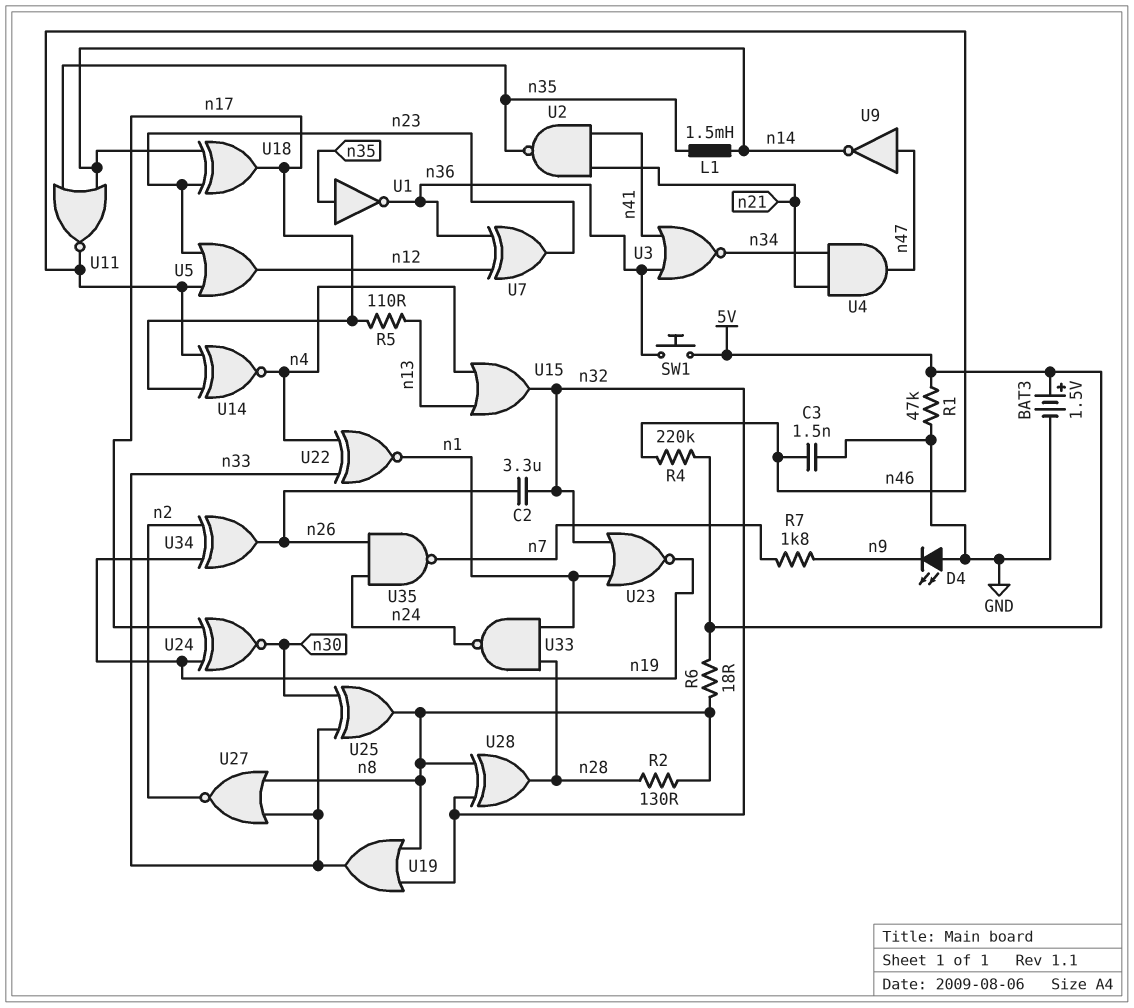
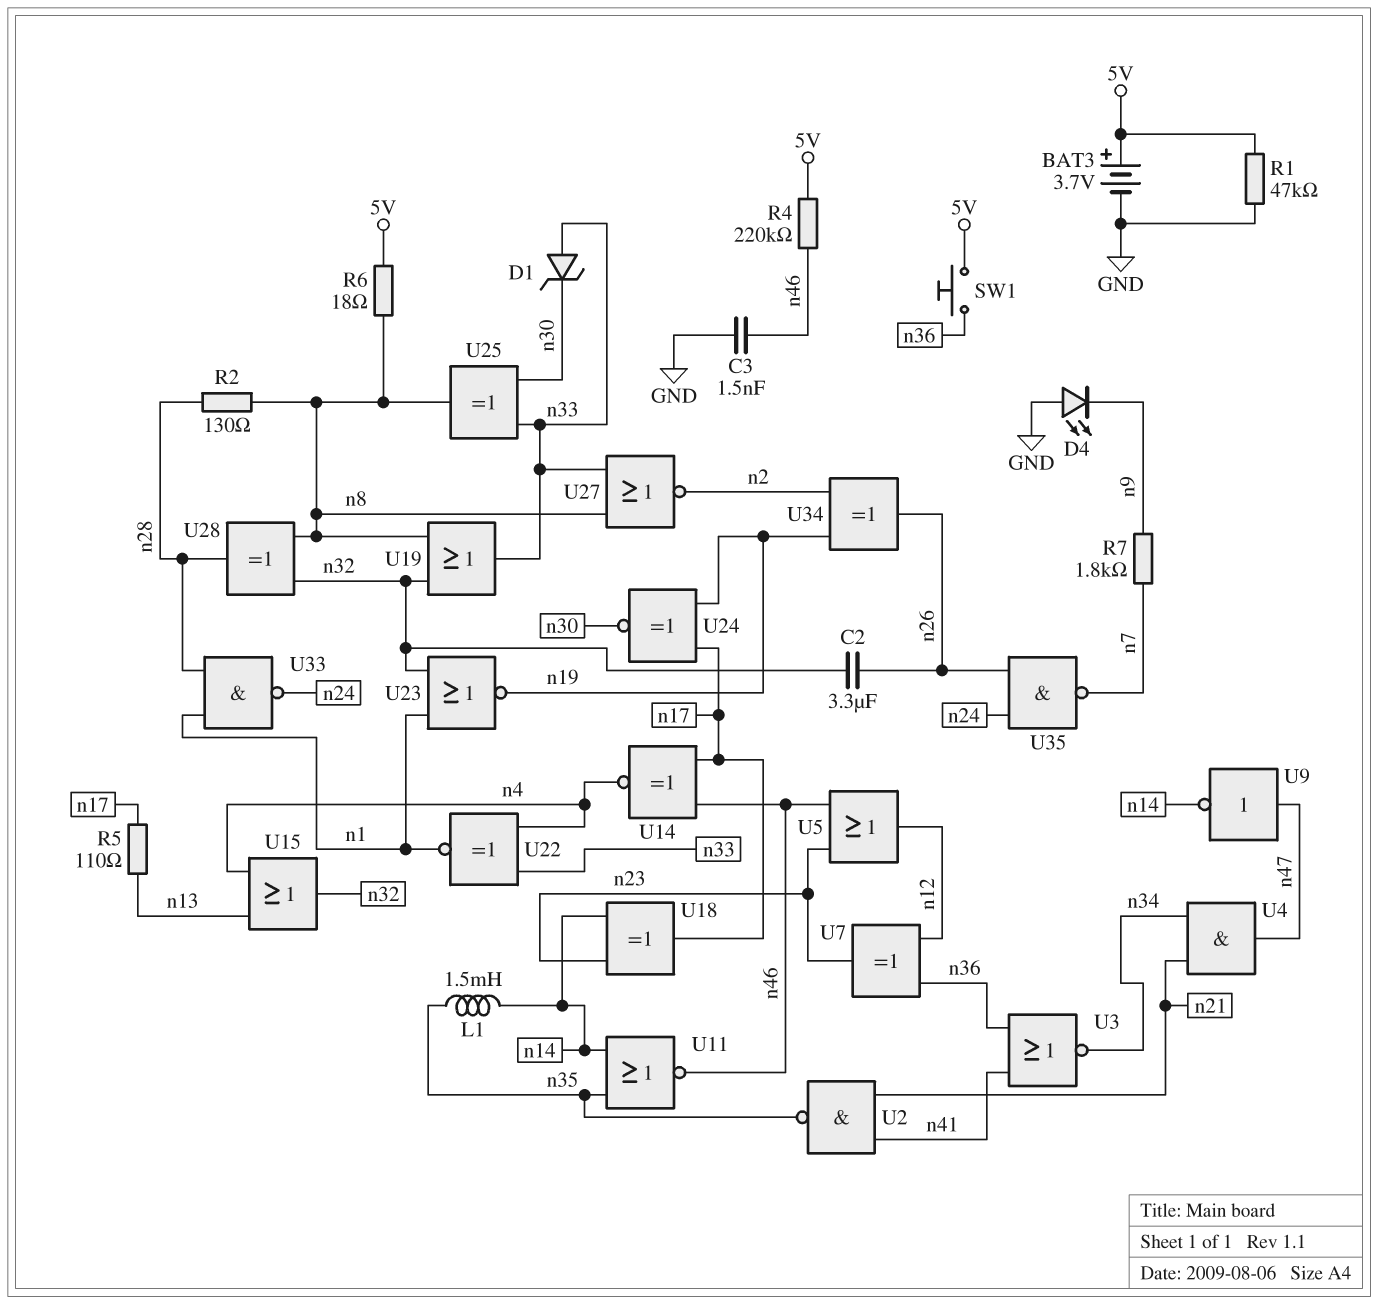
BAT3: 1.5V (plus 5V, minus GND) -> 3.7V (plus 5V, minus GND)
D1: none -> zener (A n33, K n30)
U1: NOT (in n35, out n36) -> none

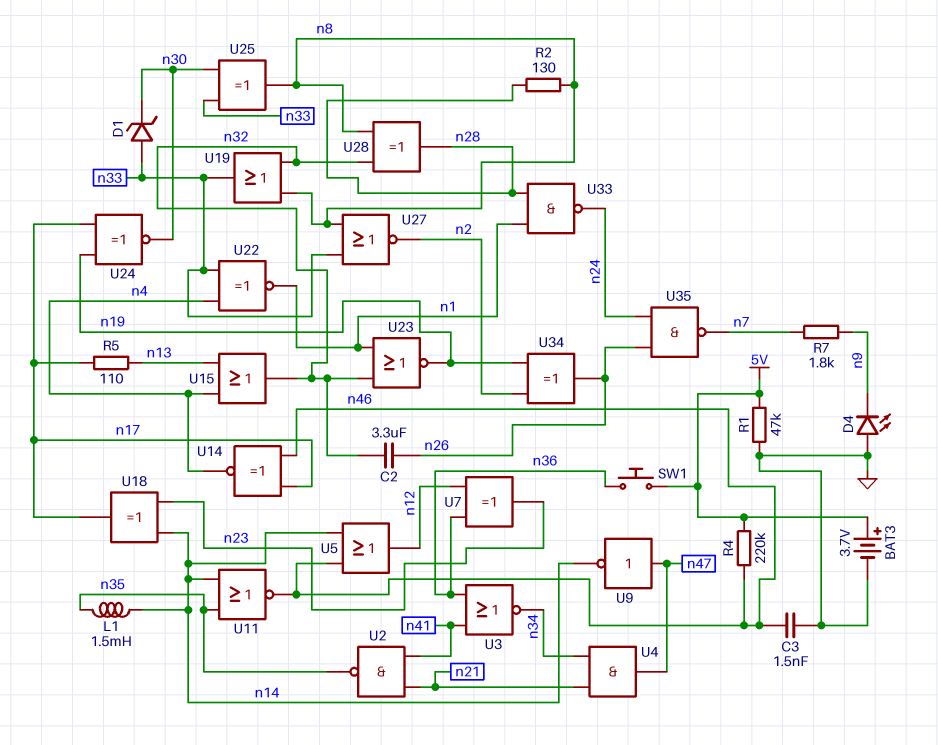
R6: 18 (5V, n8) -> none
U5: OR (in n23, in n46, out n12) -> OR (in n14, in n46, out n12)

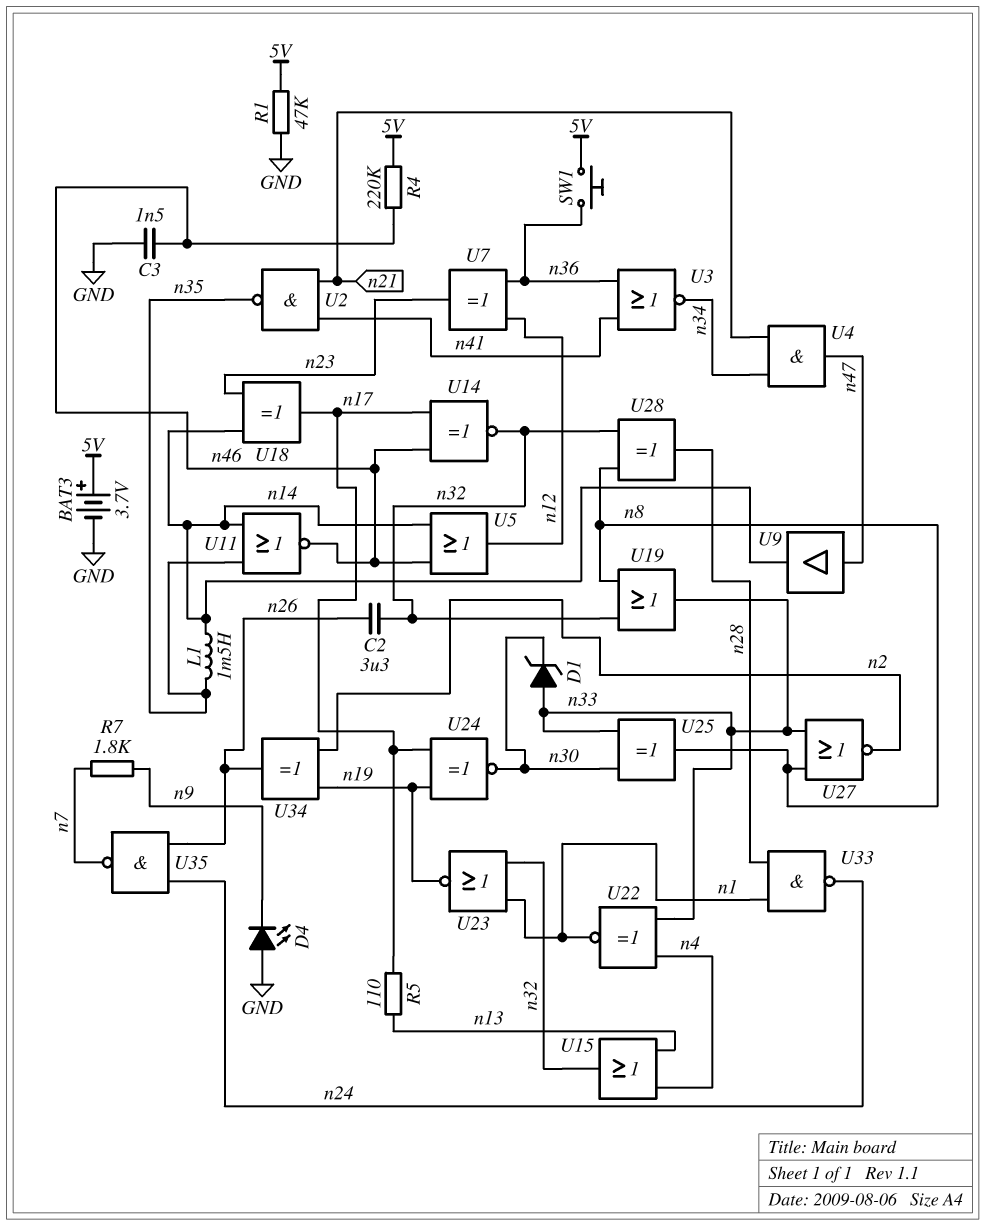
R2: 130 (n8, n28) -> none
U9: NOT (in n47, out n14) -> buffer (in n47, out n14)
U14: XNOR (in n17, in n46, out n4) -> XNOR (in n17, in n46, out n32)

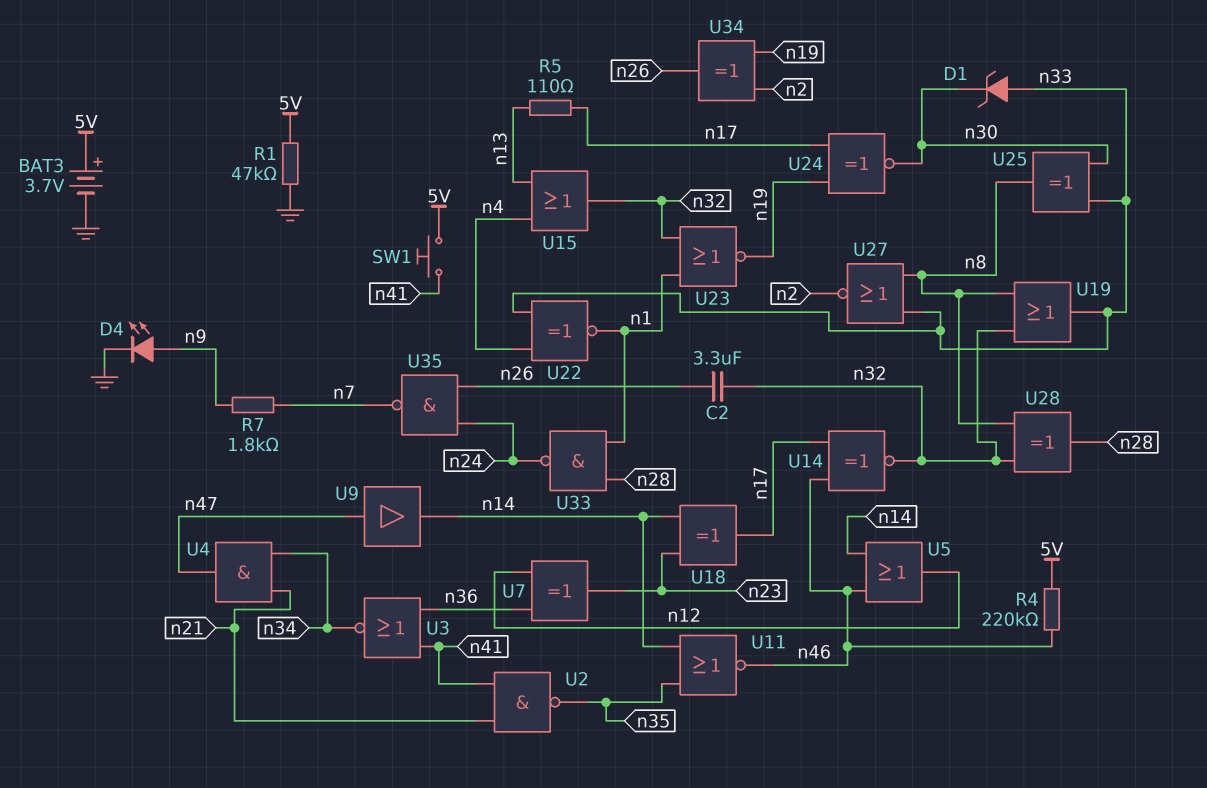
C3: 1.5nF (GND, n46) -> none
D4: LED (A GND, K n9) -> LED (A n9, K GND)
L1: 1.5mH (n14, n35) -> none
SW1: button (5V, n36) -> button (5V, n41)

